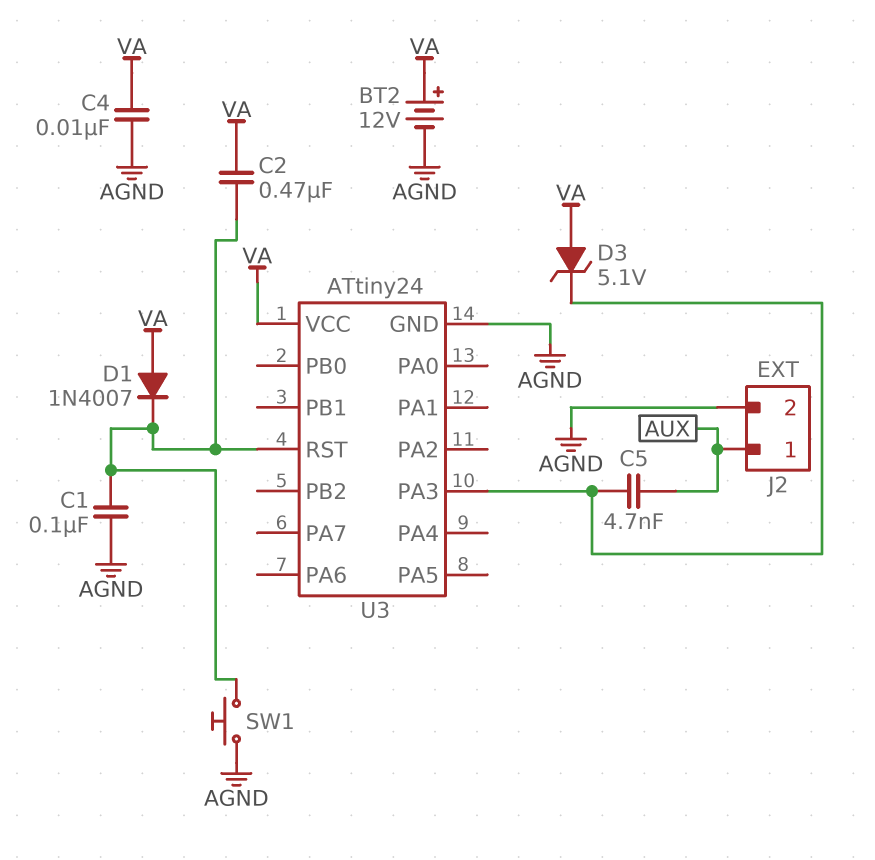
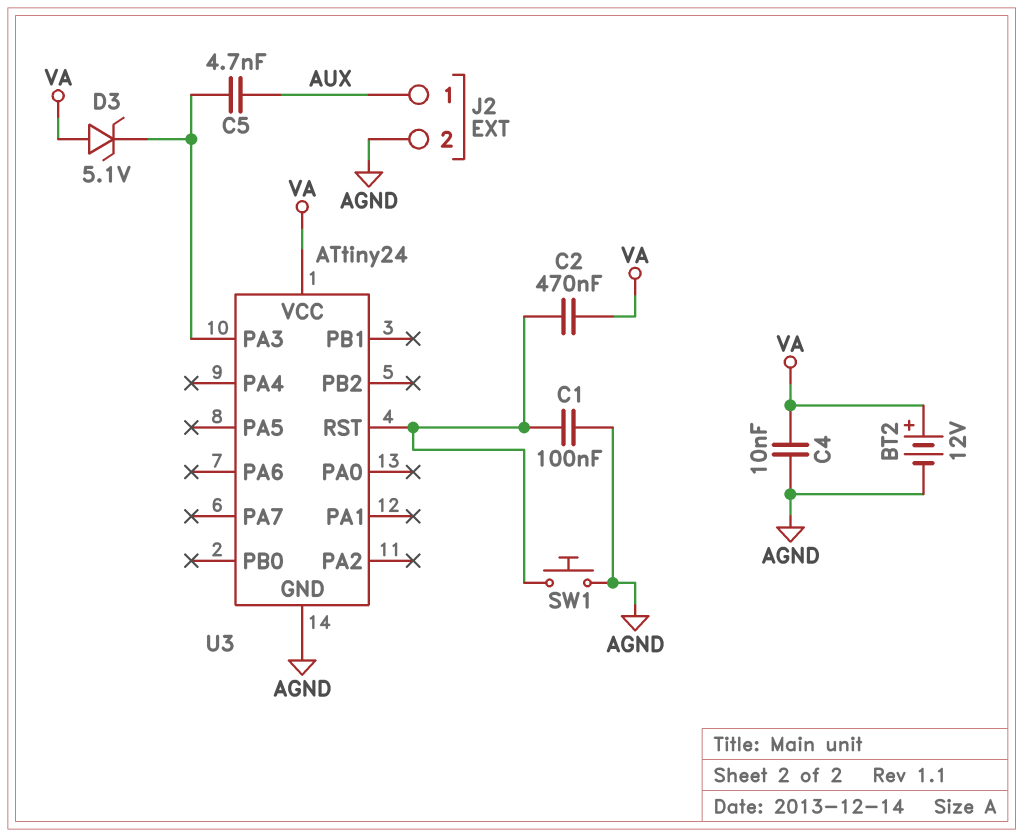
D1: diode 1N4007 (A VA, K U3/RST) -> none

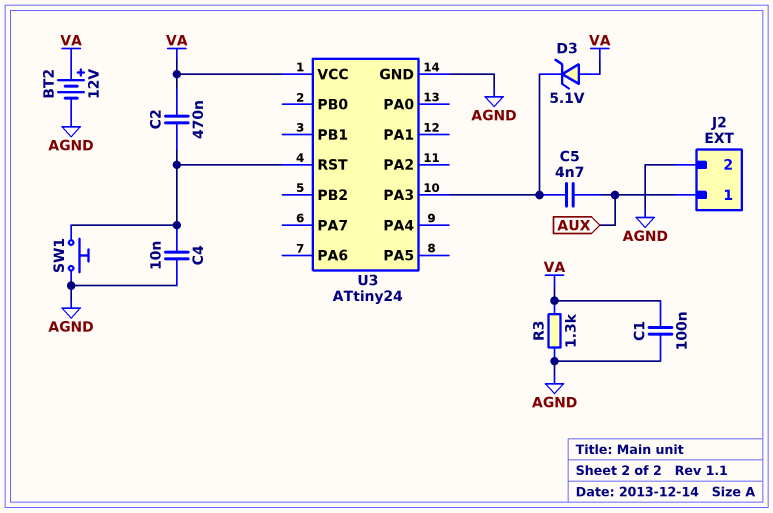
C1: 100nF (AGND, U3/RST) -> 100nF (AGND, VA)
C4: 10nF (AGND, VA) -> 10nF (AGND, U3/RST)
R3: none -> 1.3k (AGND, VA)

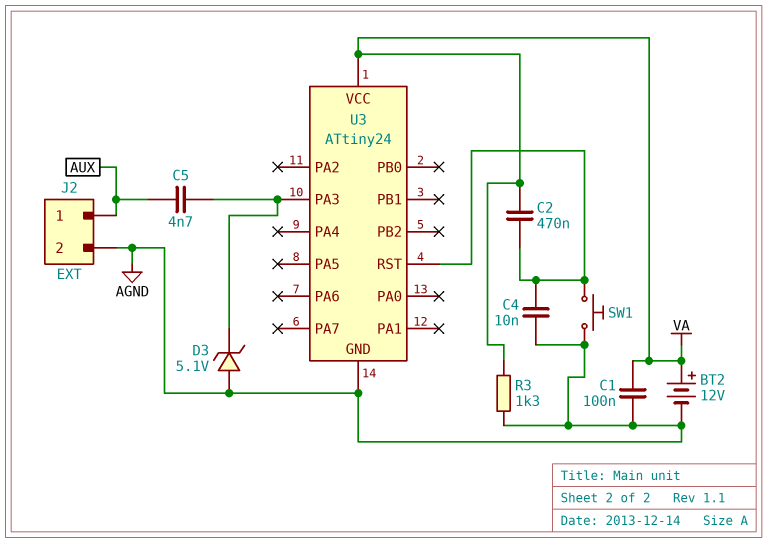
D3: zener 5.1V (A VA, K U3/PA3) -> zener 5.1V (A AGND, K U3/PA3)

